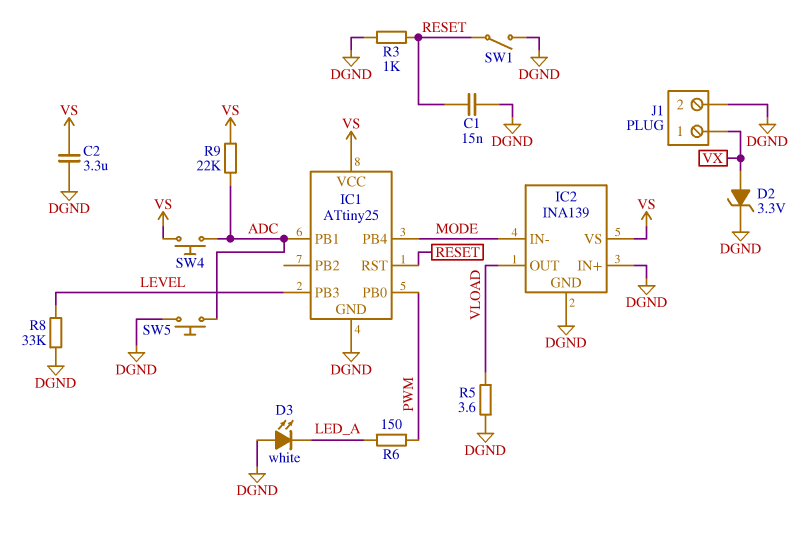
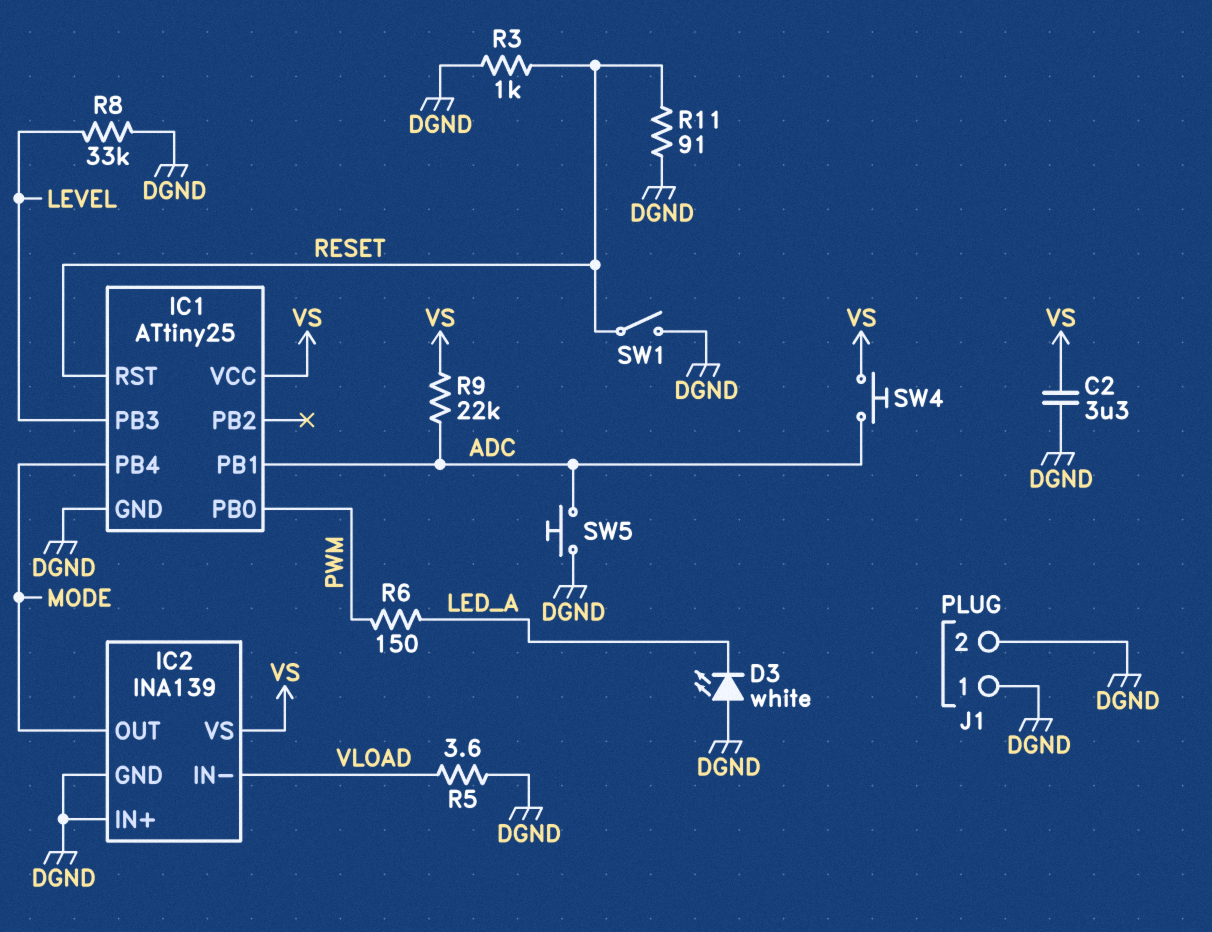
C1: 15nF (DGND, RESET) -> none
D2: zener 3.3V (A VX, K DGND) -> none
IC2 pin IN-: MODE -> VLOAD
IC2 pin OUT: VLOAD -> MODE
J1 pin 1: VX -> DGND
R11: none -> 91 (DGND, RESET)

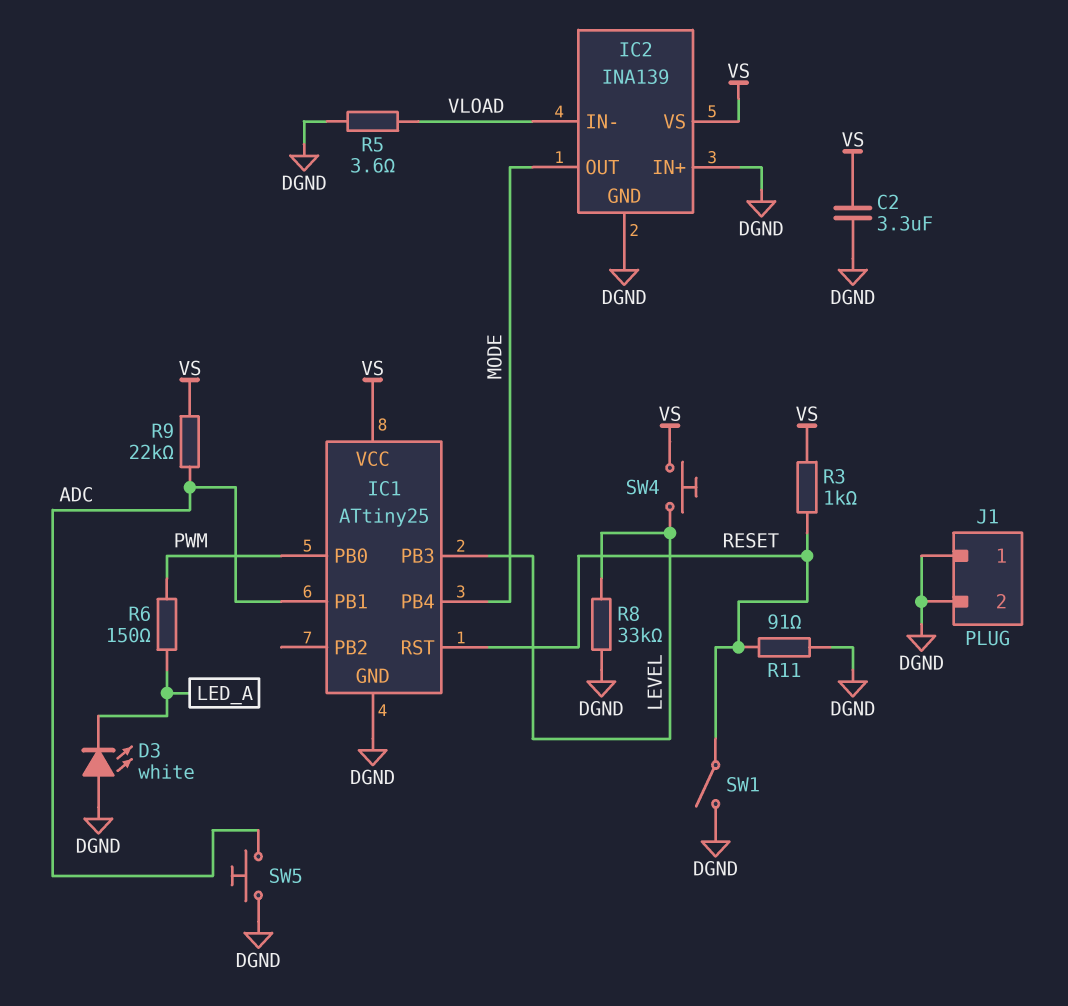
R3: 1k (DGND, RESET) -> 1k (RESET, VS)
SW4: button (ADC, VS) -> button (LEVEL, VS)

